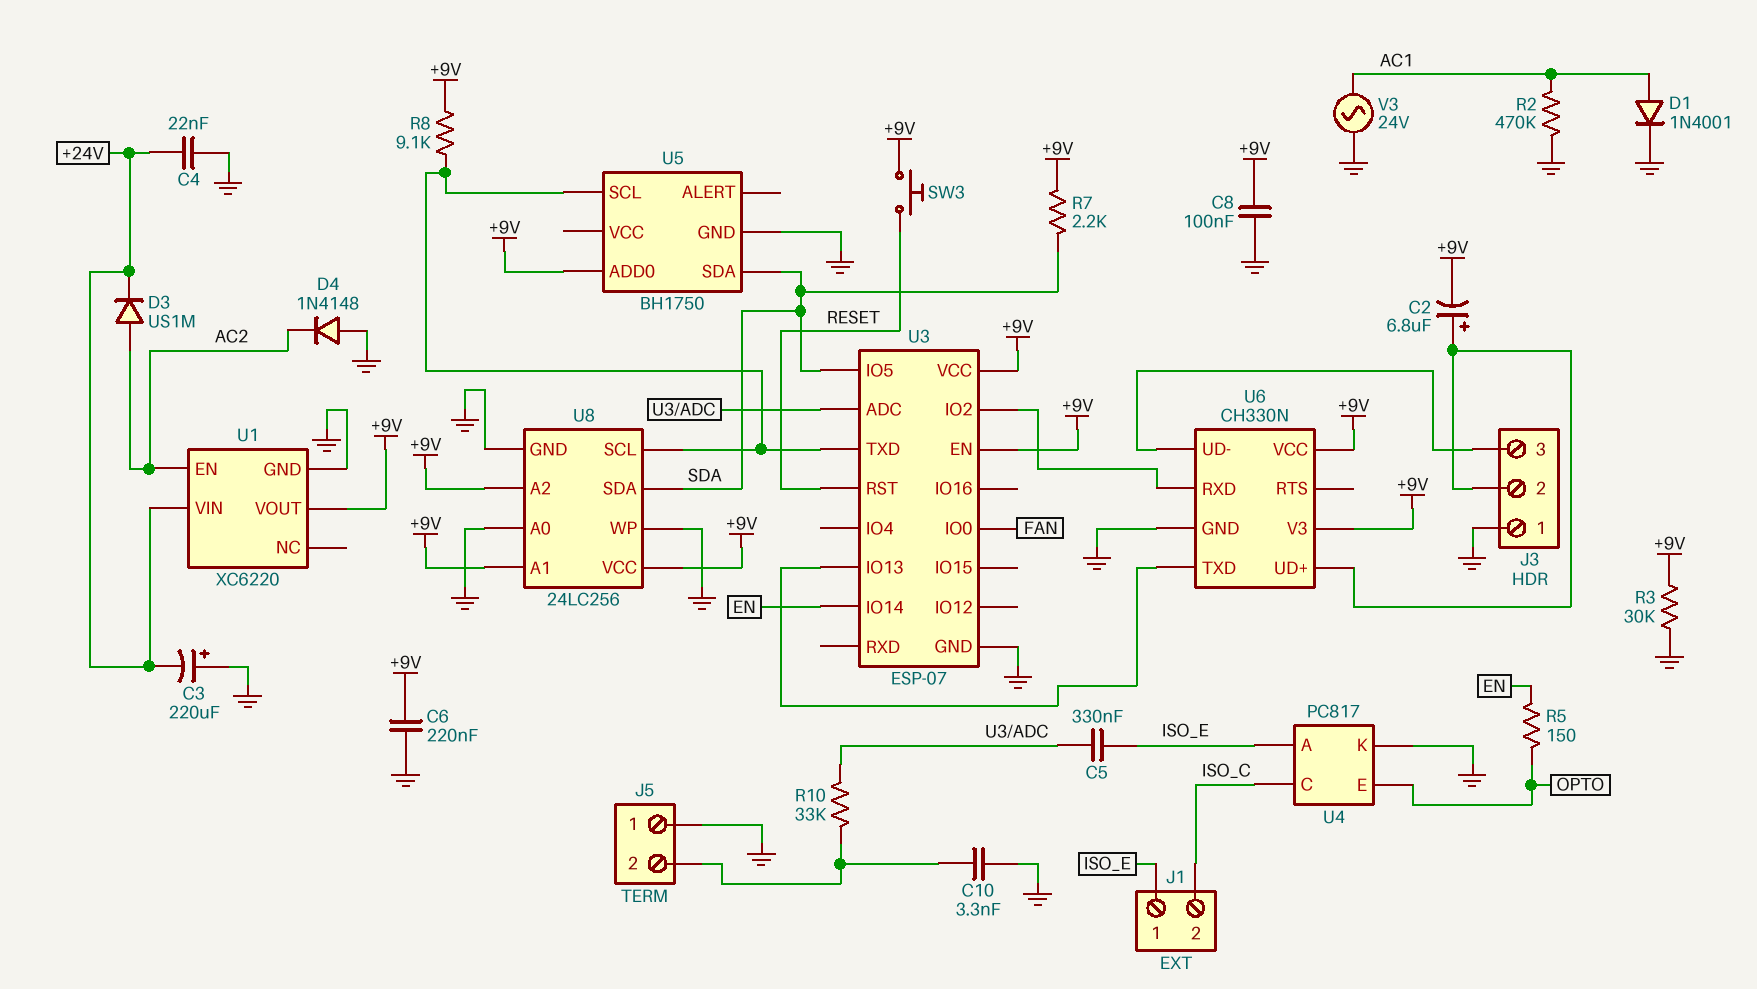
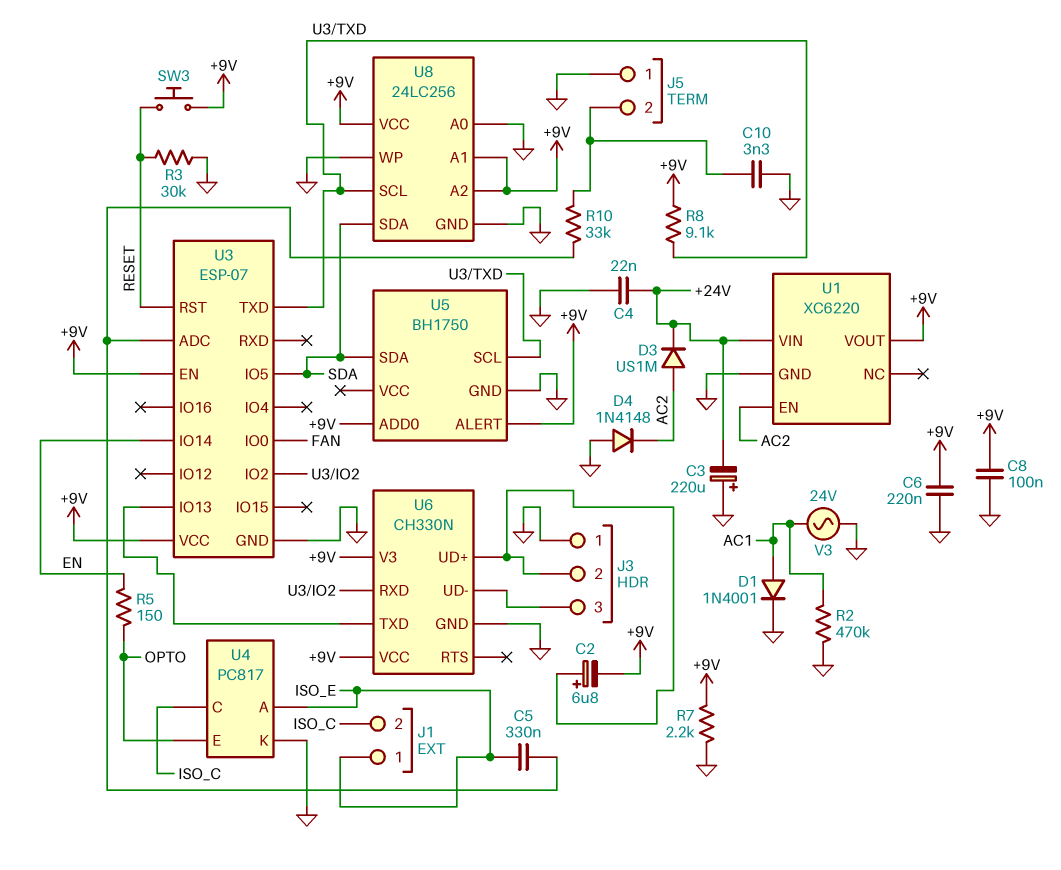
R3: 30k (+9V, GND) -> 30k (GND, RESET)
R7: 2.2k (+9V, SDA) -> 2.2k (+9V, GND)
U5 pin ALERT: none -> +9V

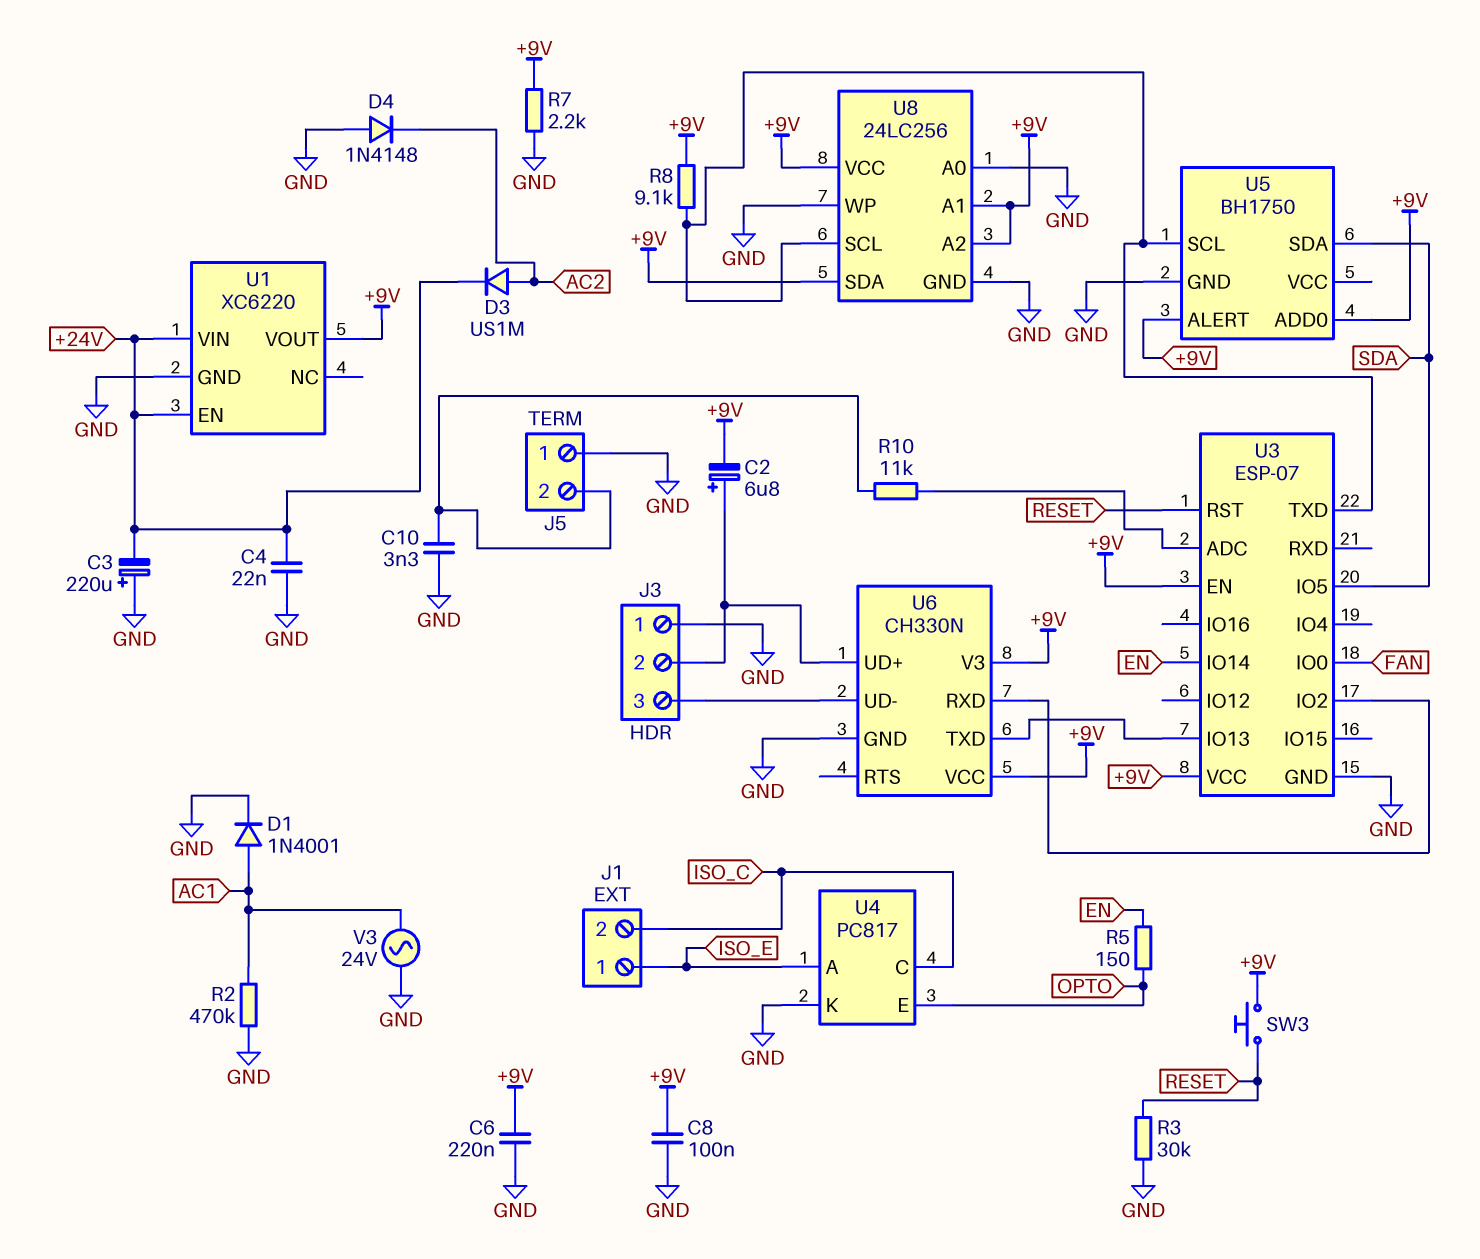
C5: 330nF (ISO_E, U3/ADC) -> none
R10: 33k (J5/2, U3/ADC) -> 11k (J5/2, U3/ADC)
U1 pin EN: AC2 -> +24V
U8 pin SDA: SDA -> +9V

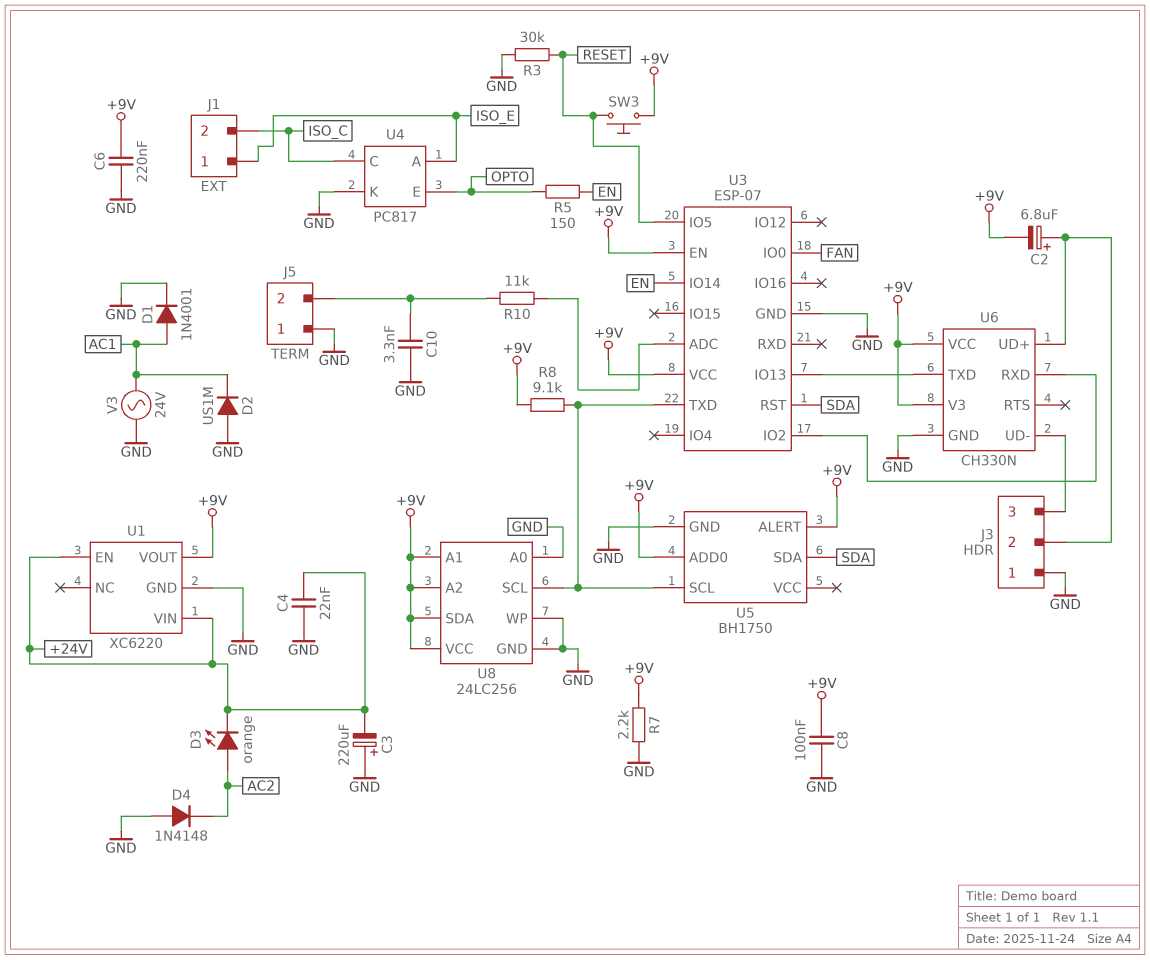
D2: none -> diode US1M (A GND, K AC1)
D3: diode US1M (A AC2, K +24V) -> LED orange (A AC2, K +24V)
R2: 470k (AC1, GND) -> none
U3 pin IO5: SDA -> RESET
U3 pin RST: RESET -> SDA

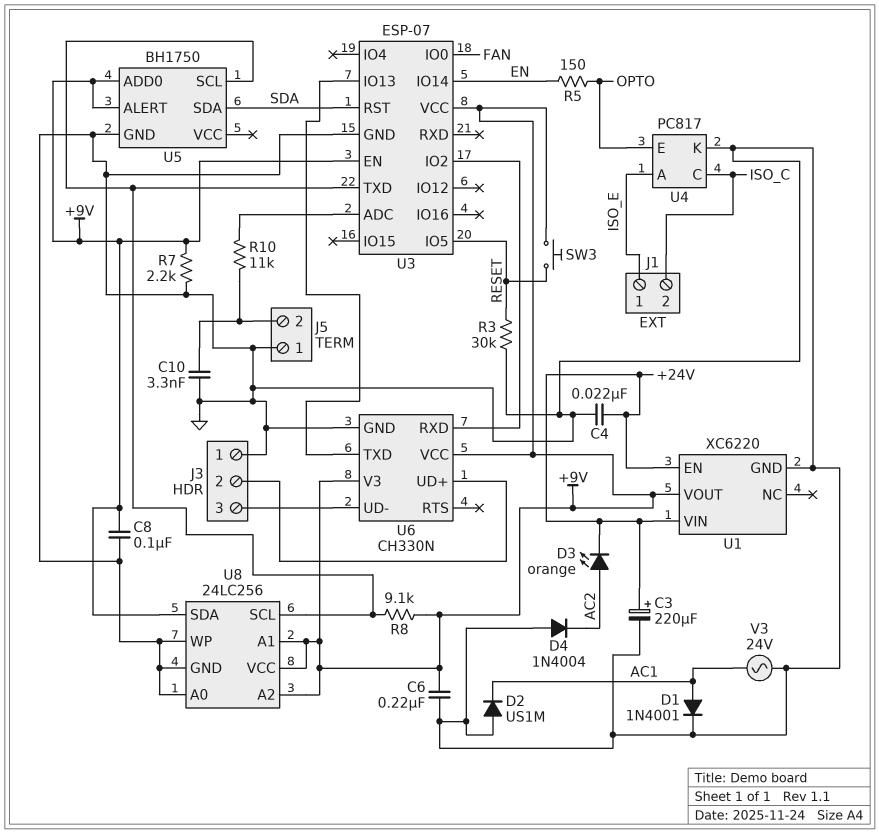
C2: 6.8uF (plus J3/2, minus +9V) -> none
C3: 220uF (plus GND, minus +24V) -> 220uF (plus +24V, minus GND)
D4: diode 1N4148 (A GND, K AC2) -> diode 1N4004 (A GND, K AC2)

